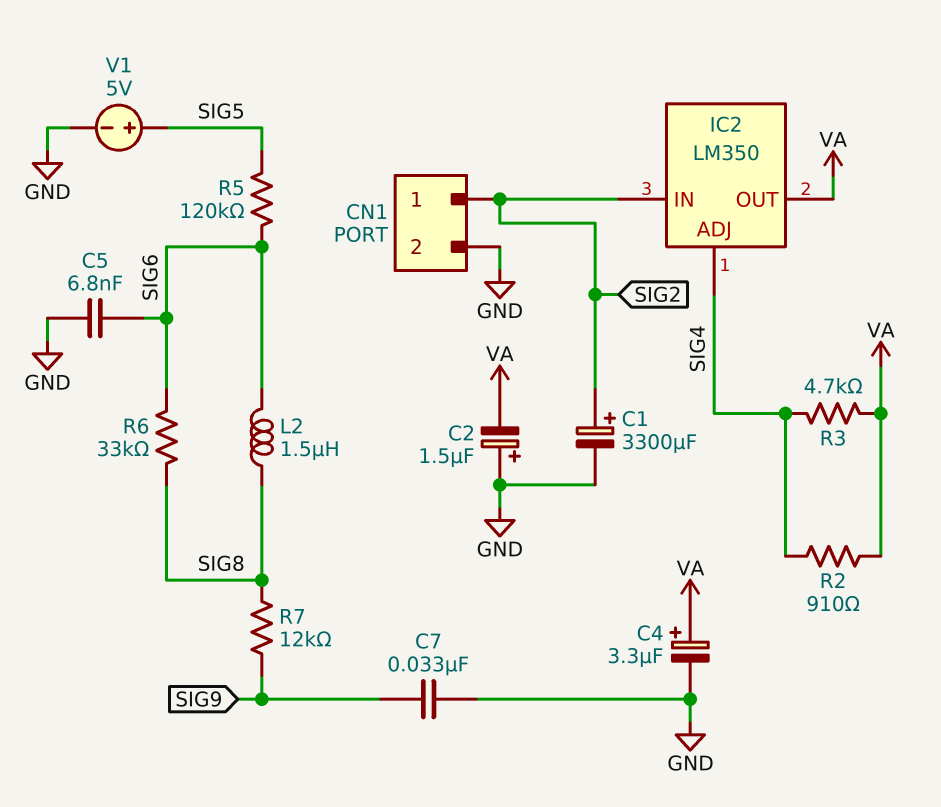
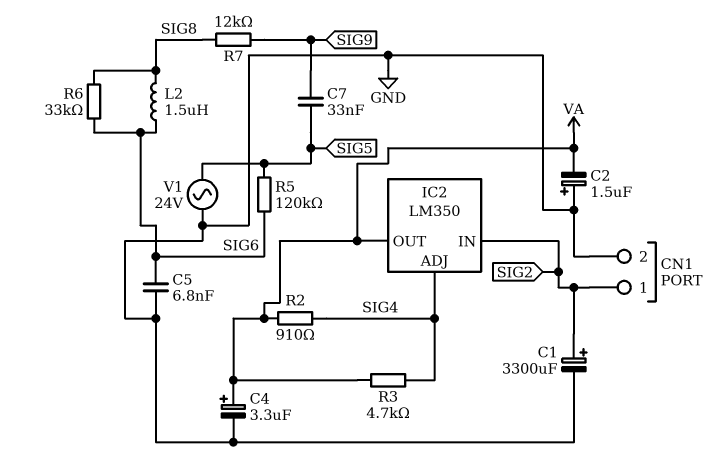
C7: 33nF (GND, SIG9) -> 33nF (SIG5, SIG9)
V1: 5V (plus SIG5, minus GND) -> AC 24V (GND, SIG5)

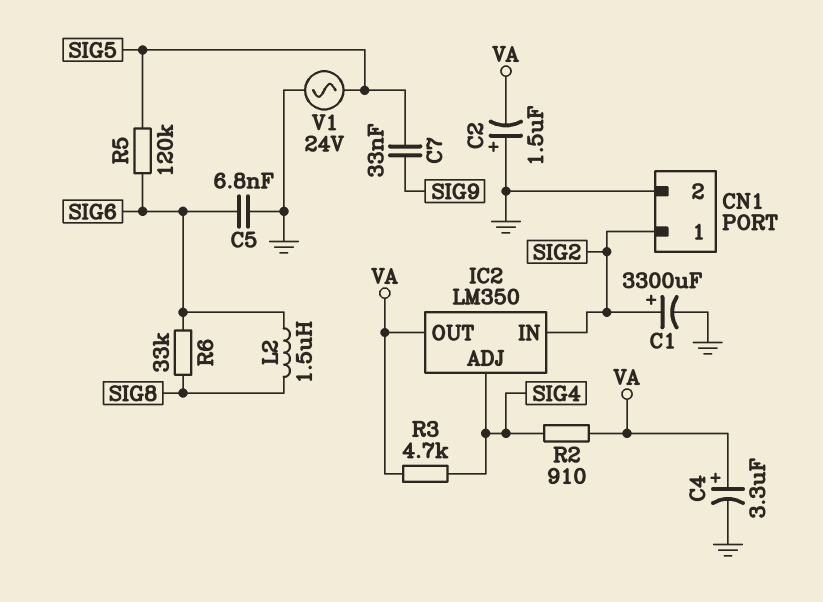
R7: 12k (SIG8, SIG9) -> none

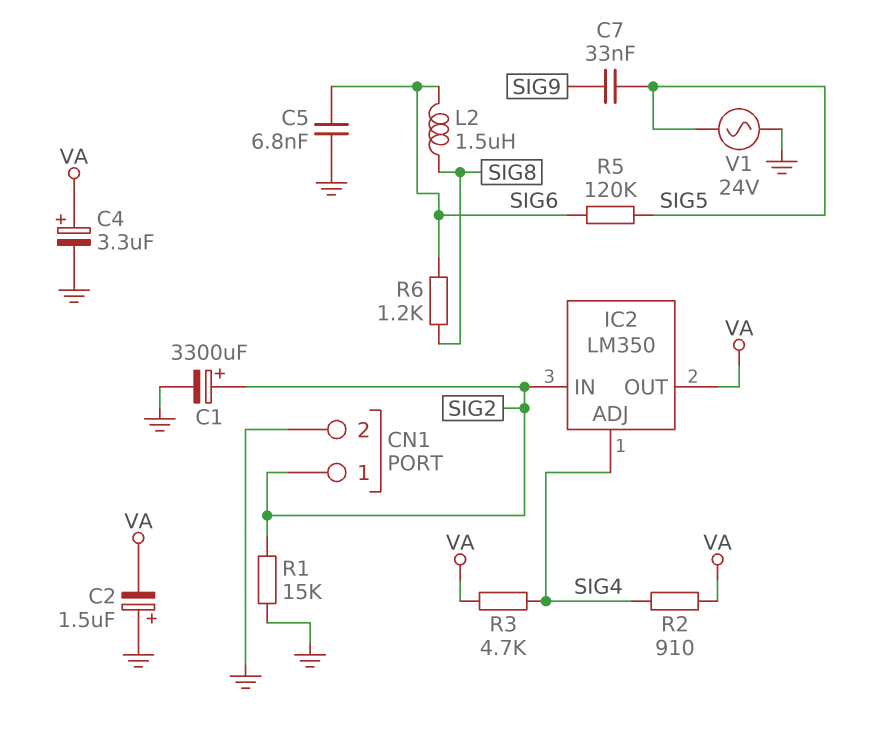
R1: none -> 15k (GND, SIG2)
R6: 33k (SIG6, SIG8) -> 1.2k (SIG6, SIG8)

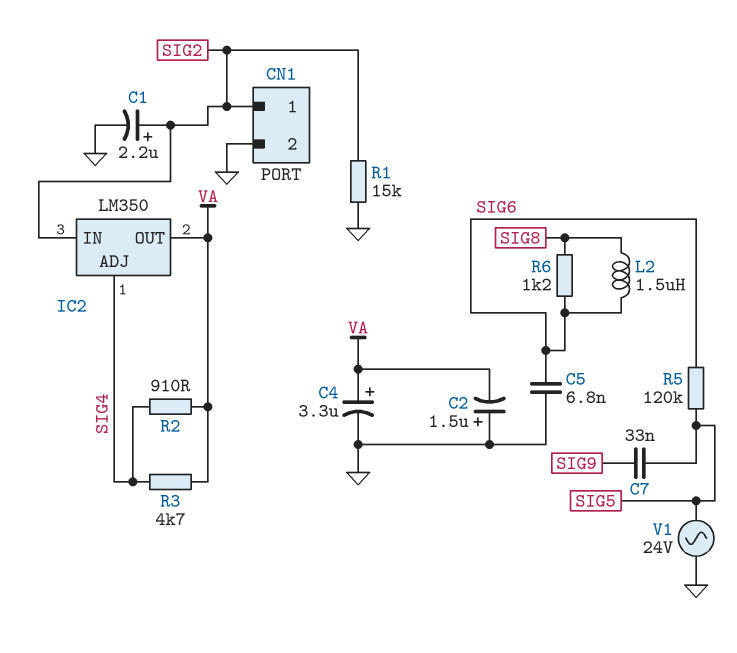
C1: 3300uF (plus SIG2, minus GND) -> 2.2uF (plus SIG2, minus GND)

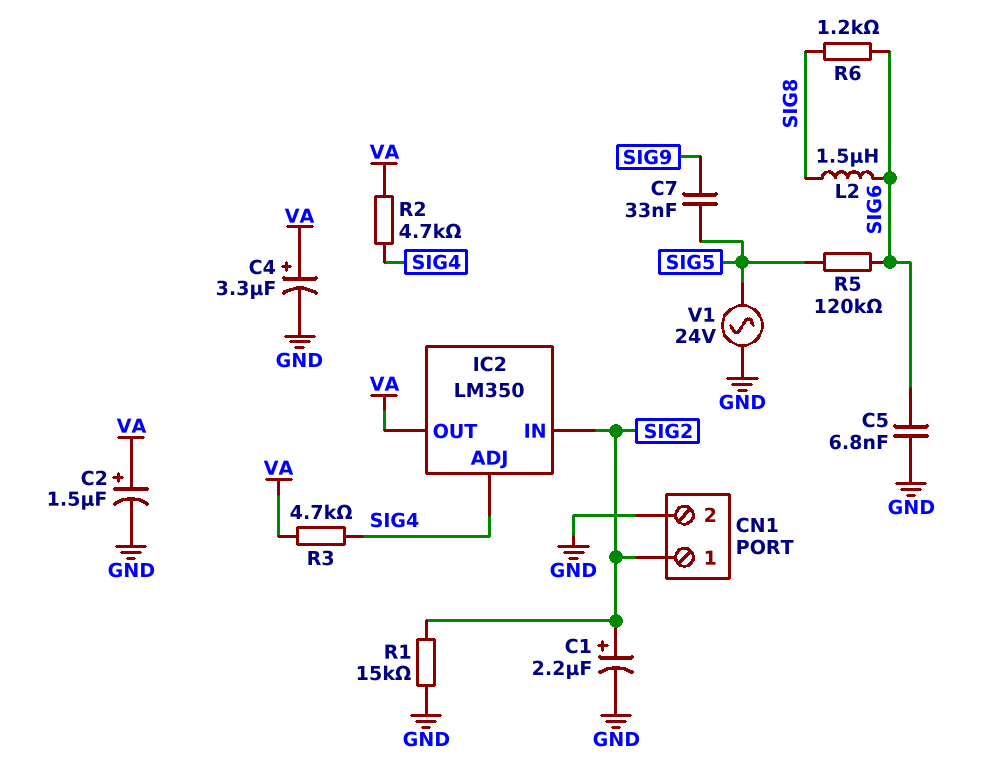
C2: 1.5uF (plus GND, minus VA) -> 1.5uF (plus VA, minus GND)
R2: 910 (SIG4, VA) -> 4.7k (SIG4, VA)

